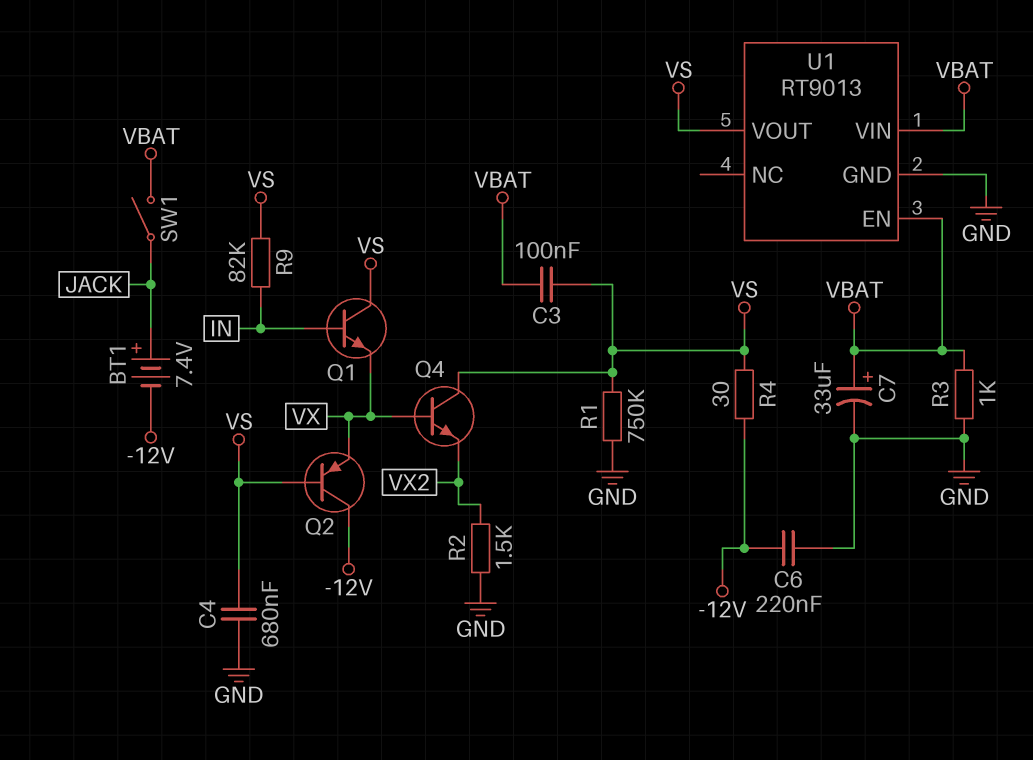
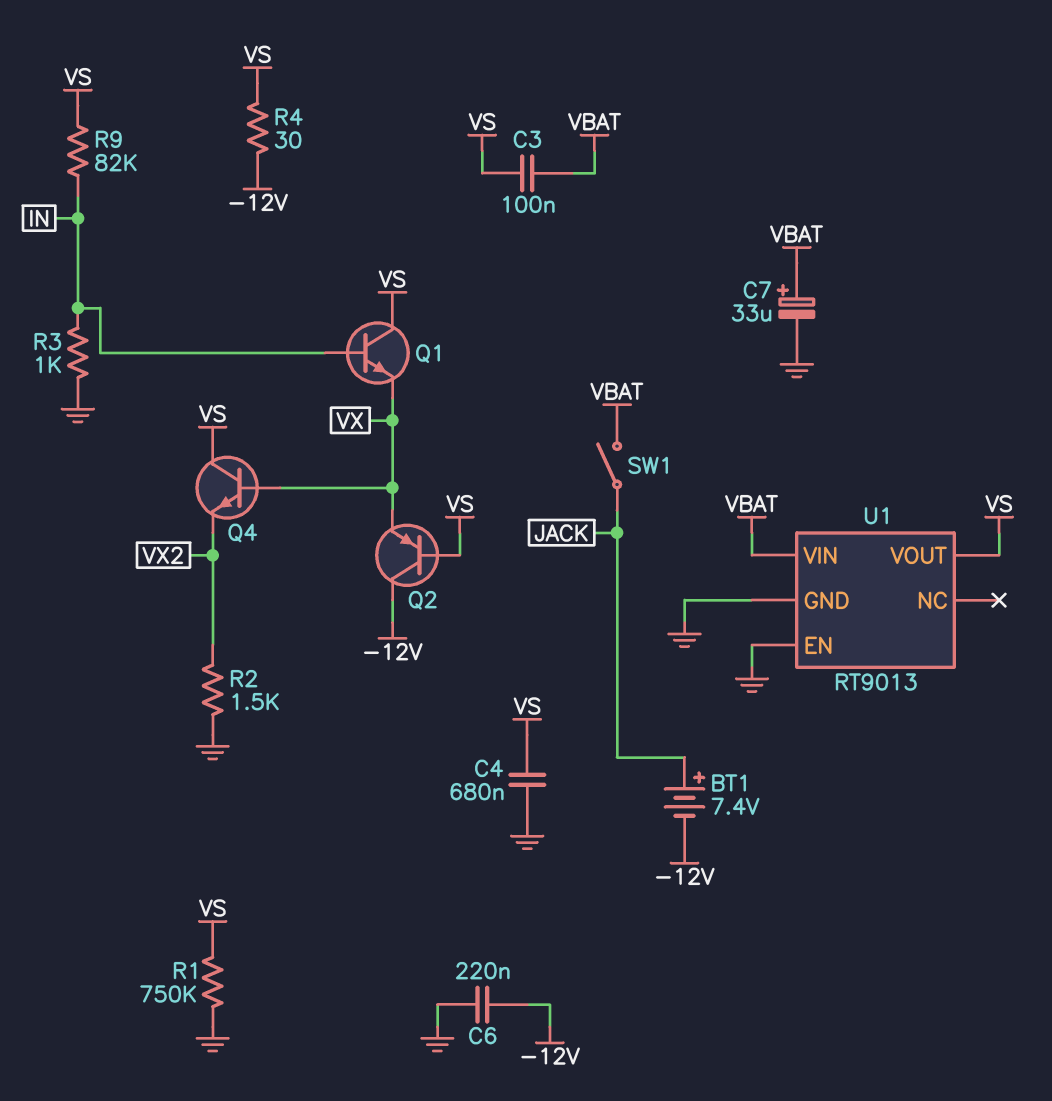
R3: 1k (GND, VBAT) -> 1k (GND, IN)
U1 pin EN: VBAT -> GND

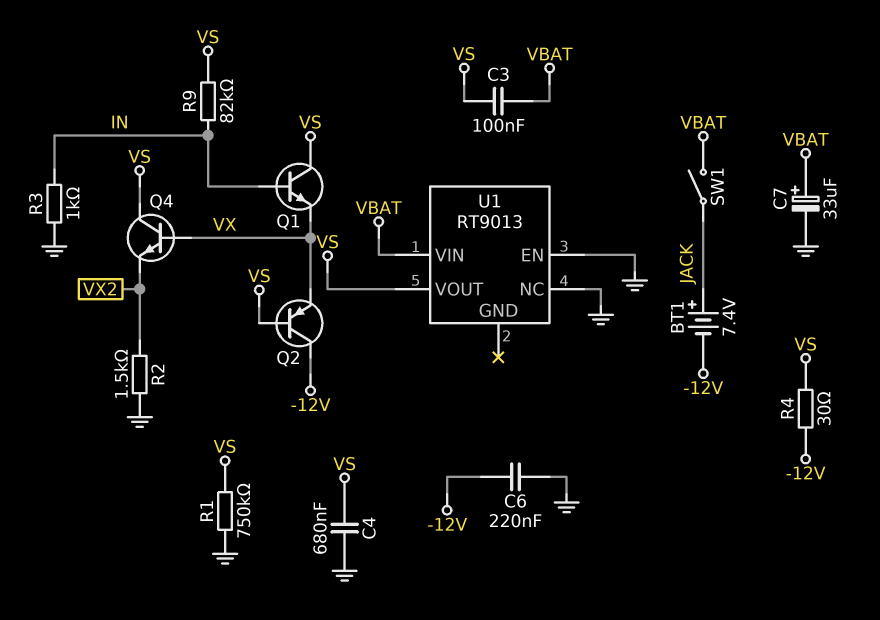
U1 pin GND: GND -> none
U1 pin NC: none -> GND

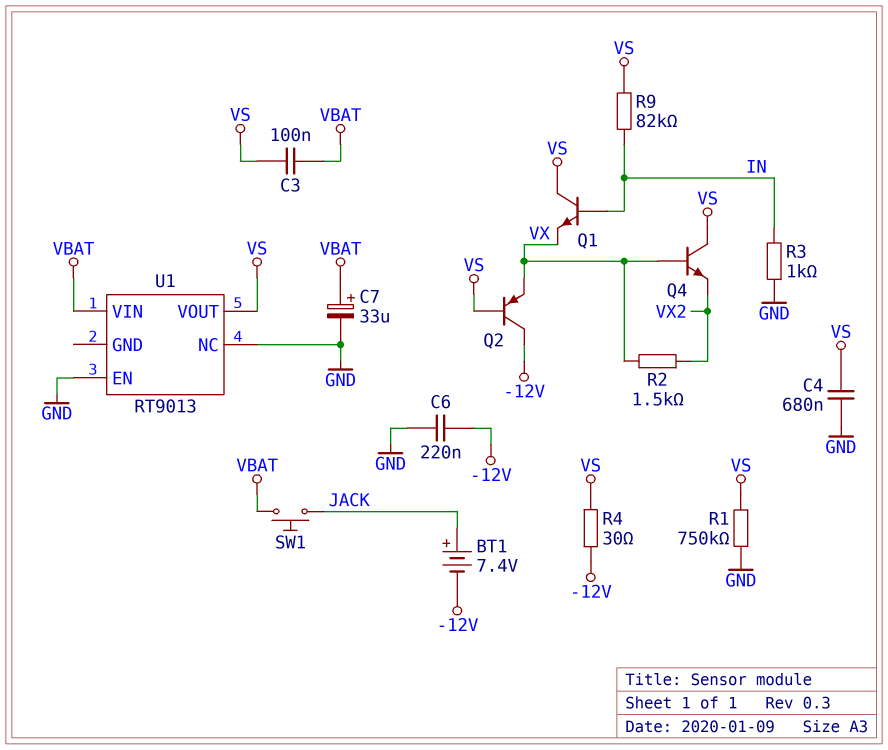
R2: 1.5k (GND, VX2) -> 1.5k (VX, VX2)
SW1: switch (JACK, VBAT) -> button (JACK, VBAT)

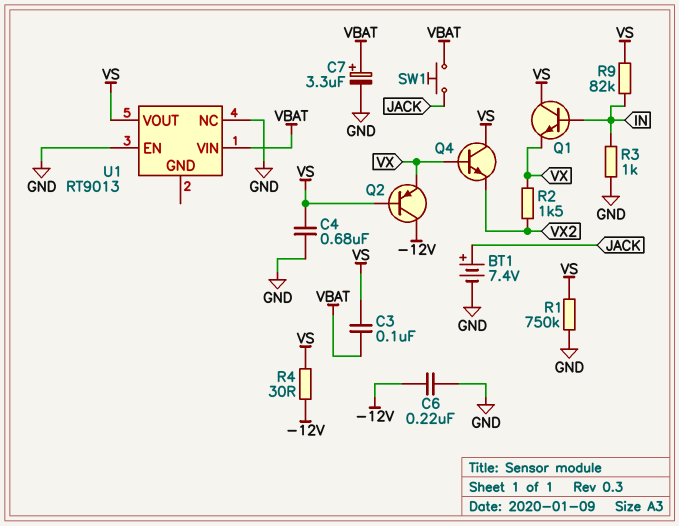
BT1: 7.4V (plus JACK, minus -12V) -> 7.4V (plus JACK, minus GND)
C7: 33uF (plus VBAT, minus GND) -> 3.3uF (plus VBAT, minus GND)

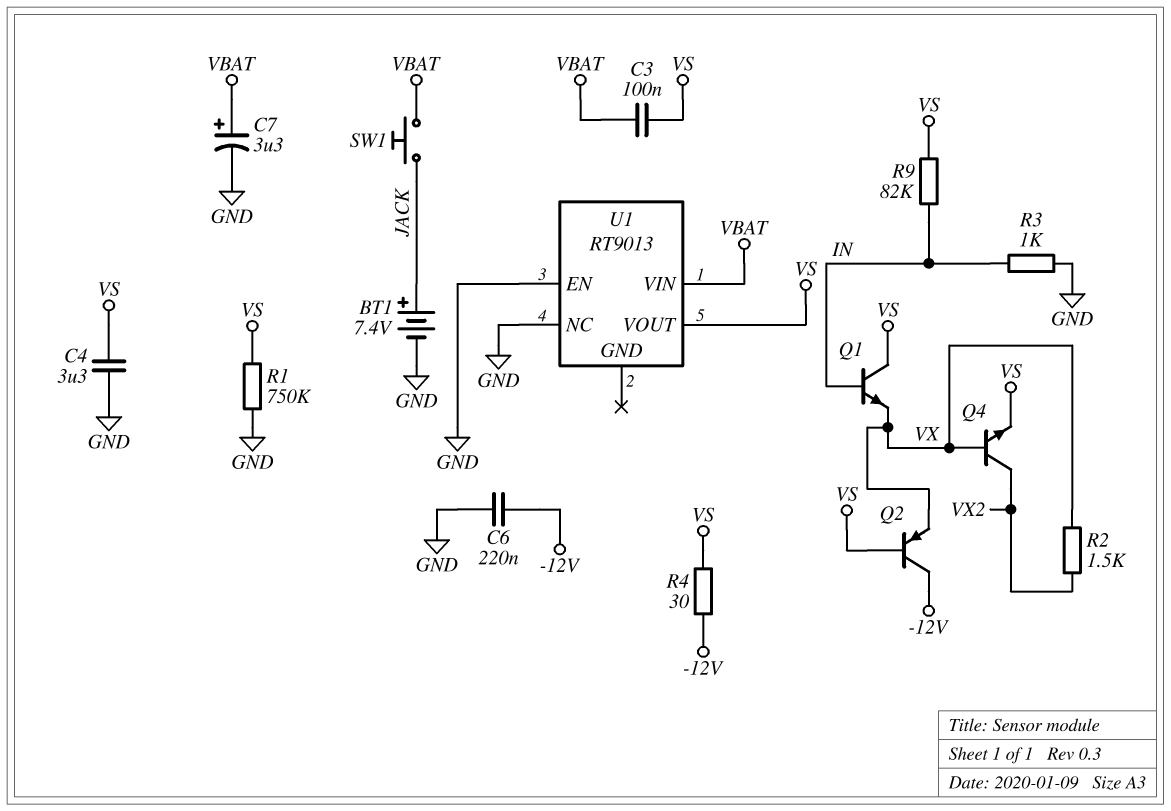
C4: 680nF (GND, VS) -> 3.3uF (GND, VS)
Q4: NPN (B VX, C VS, E VX2) -> NPN (B VX, C VX2, E VS)

